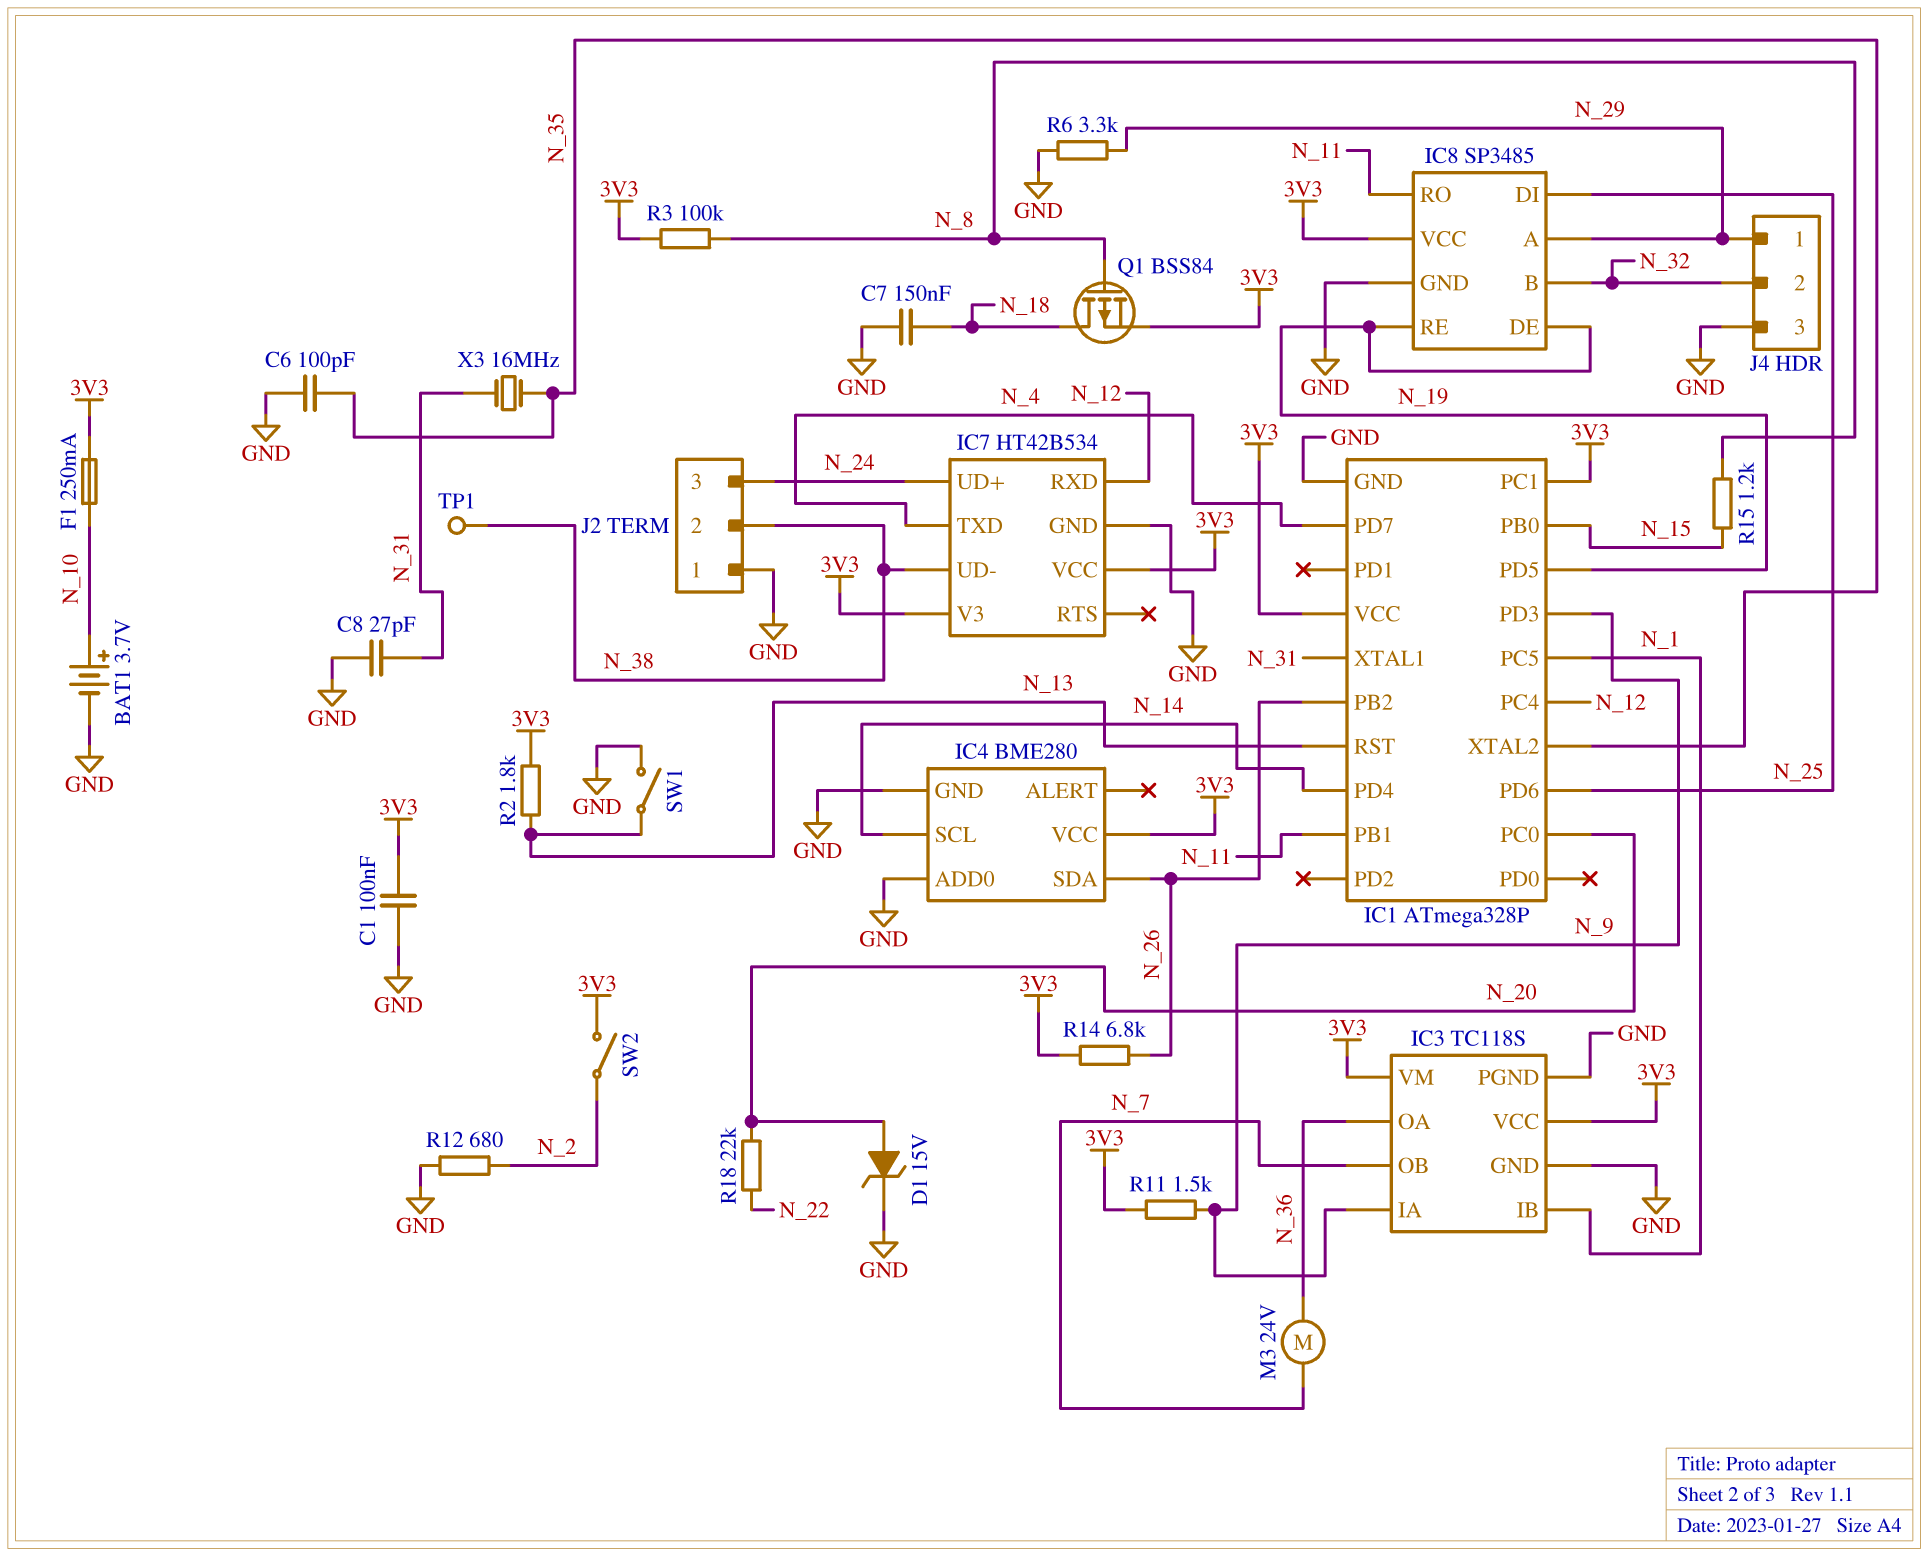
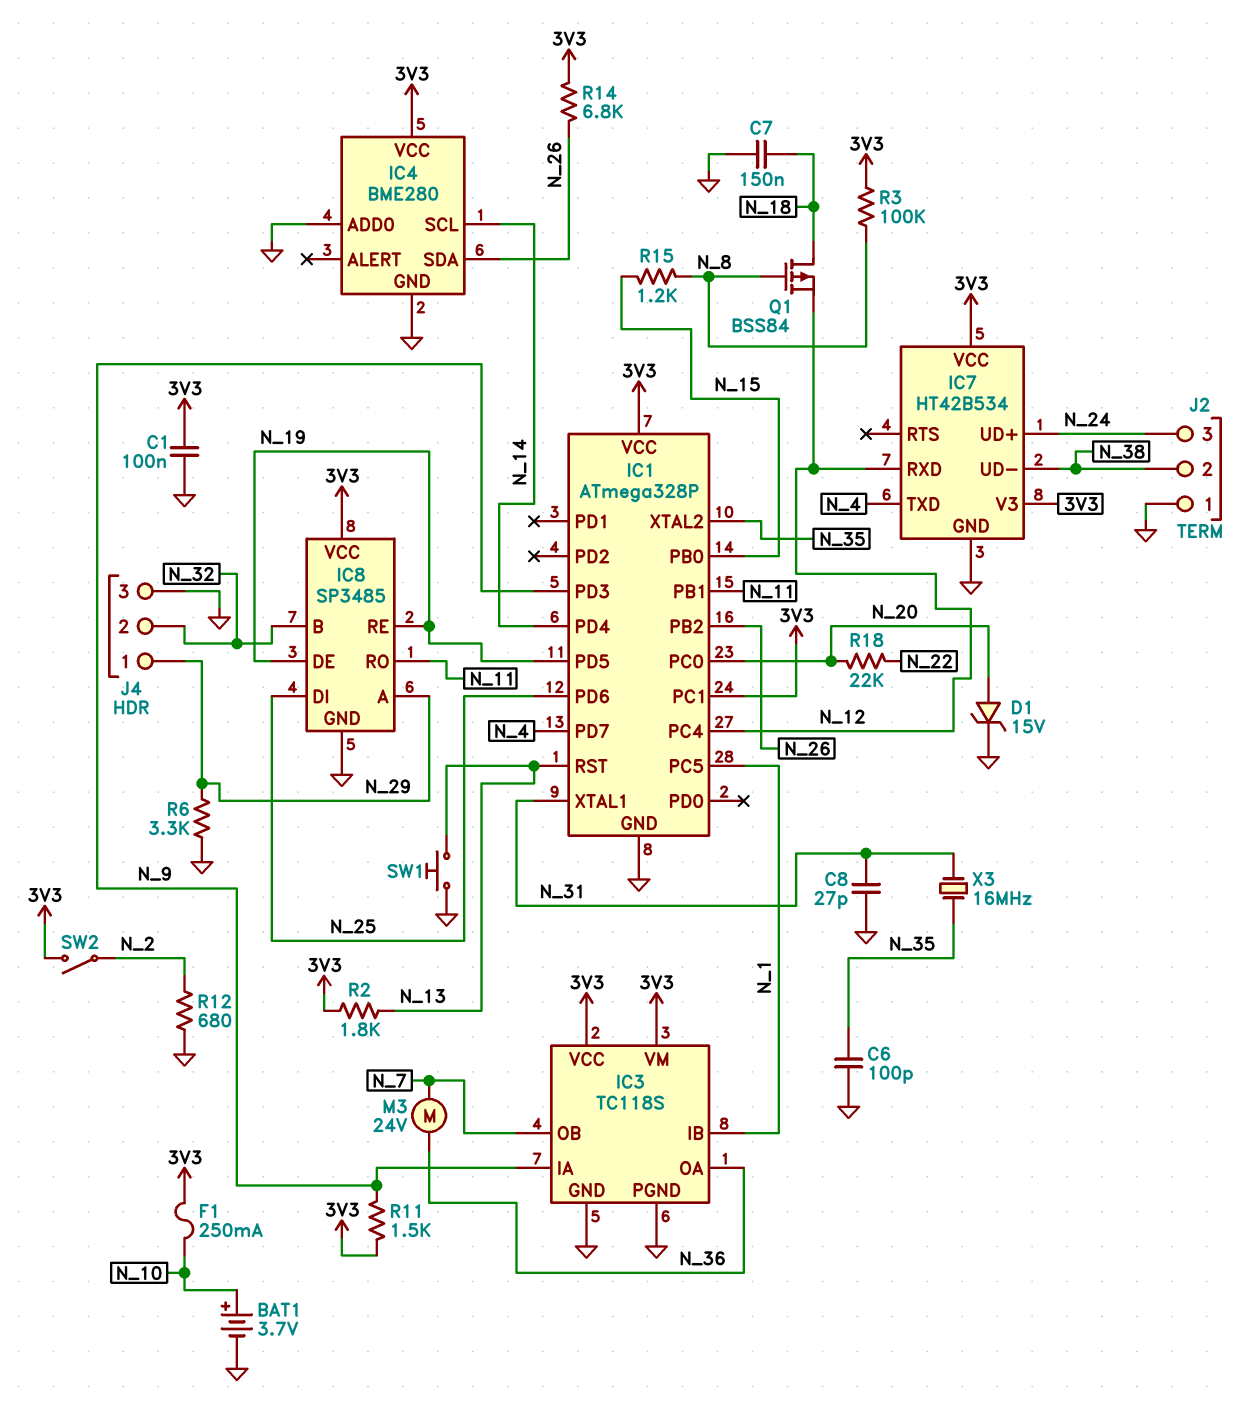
Q1: PMOS BSS84 (G N_8, D N_18, S 3V3) -> PMOS BSS84 (G N_8, D N_18, S N_12)
SW1: switch (GND, N_13) -> button (GND, N_13)
TP1: test point (N_38) -> none

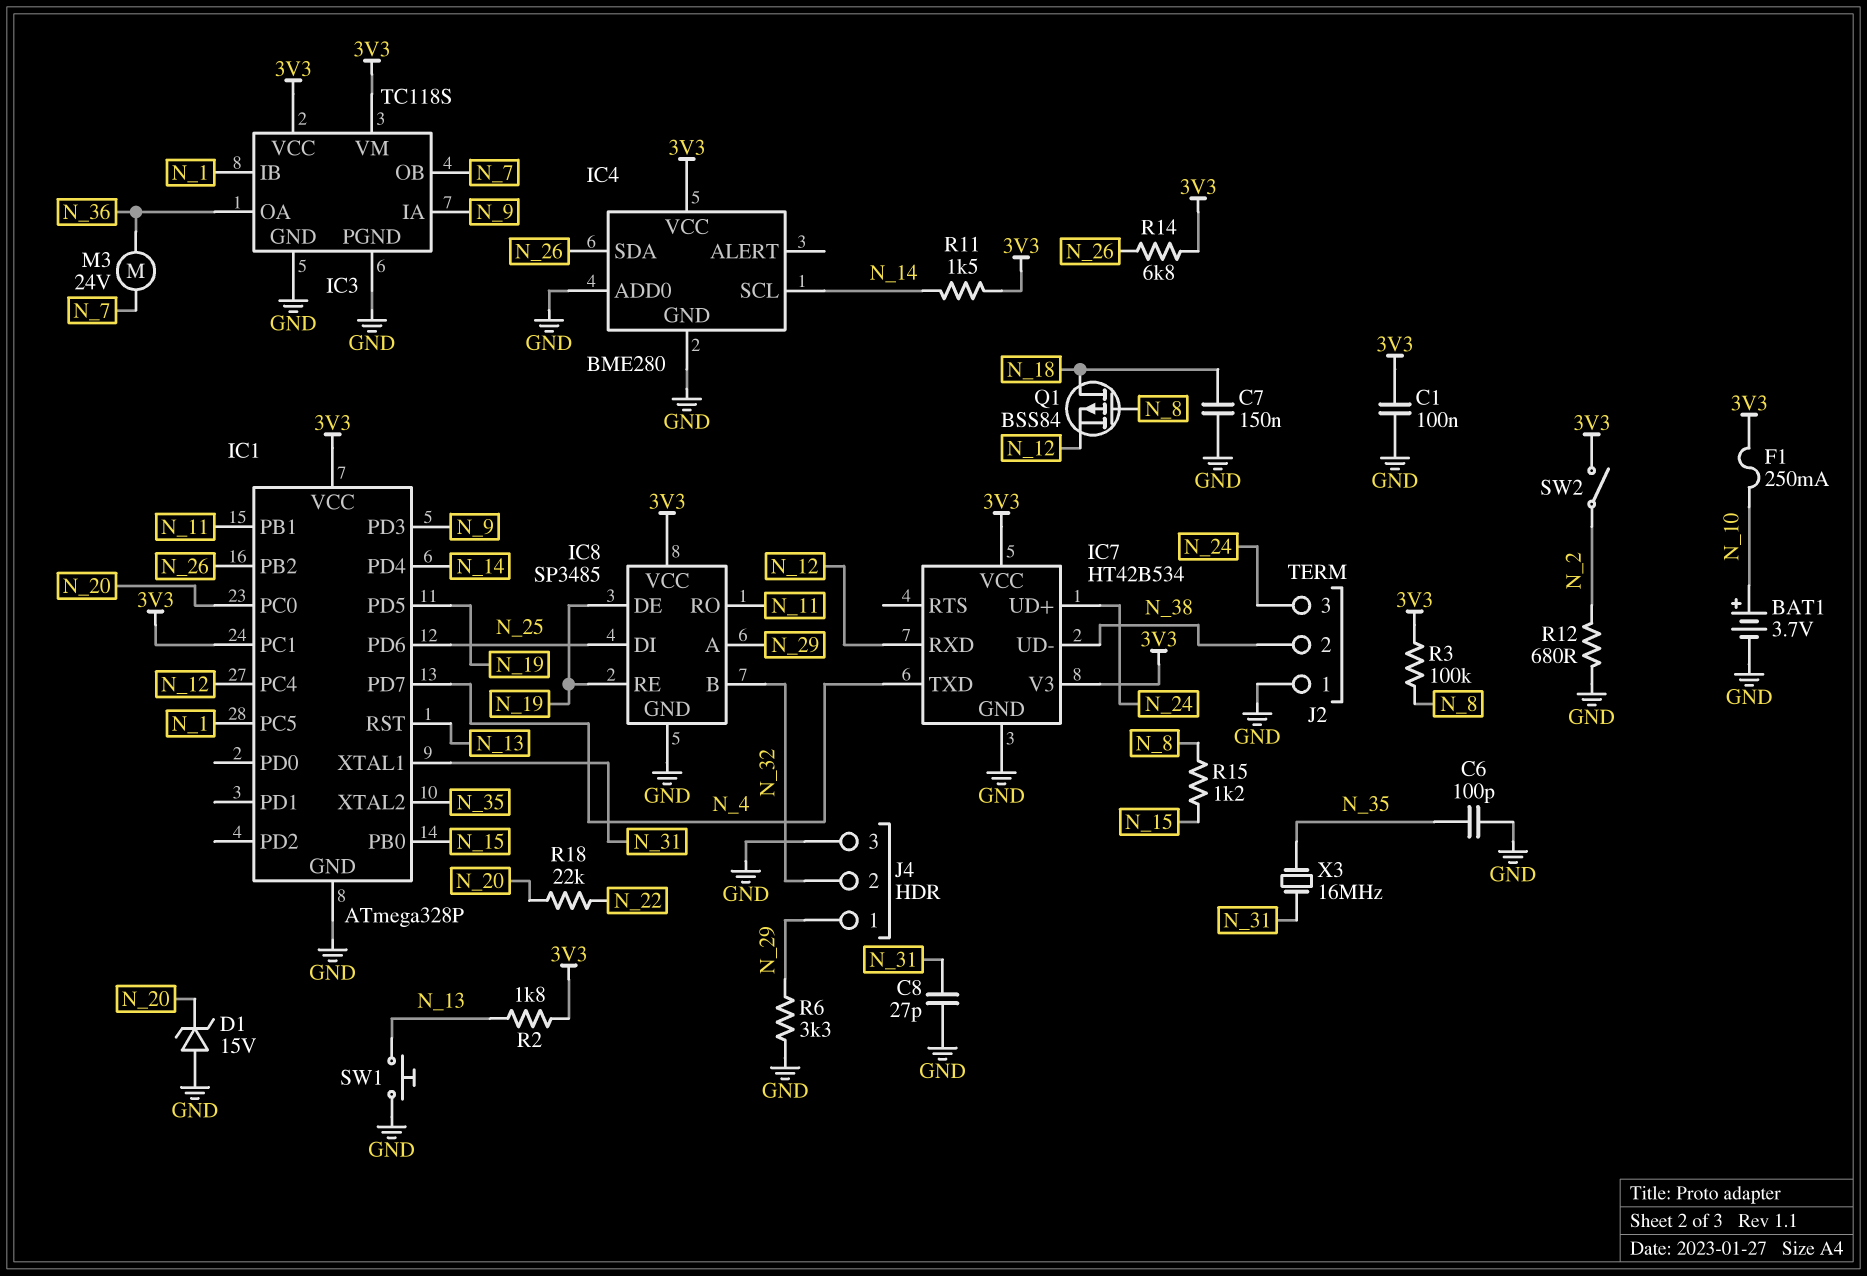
D1: zener 15V (A N_20, K GND) -> zener 15V (A GND, K N_20)
R11: 1.5k (3V3, N_9) -> 1.5k (3V3, N_14)

